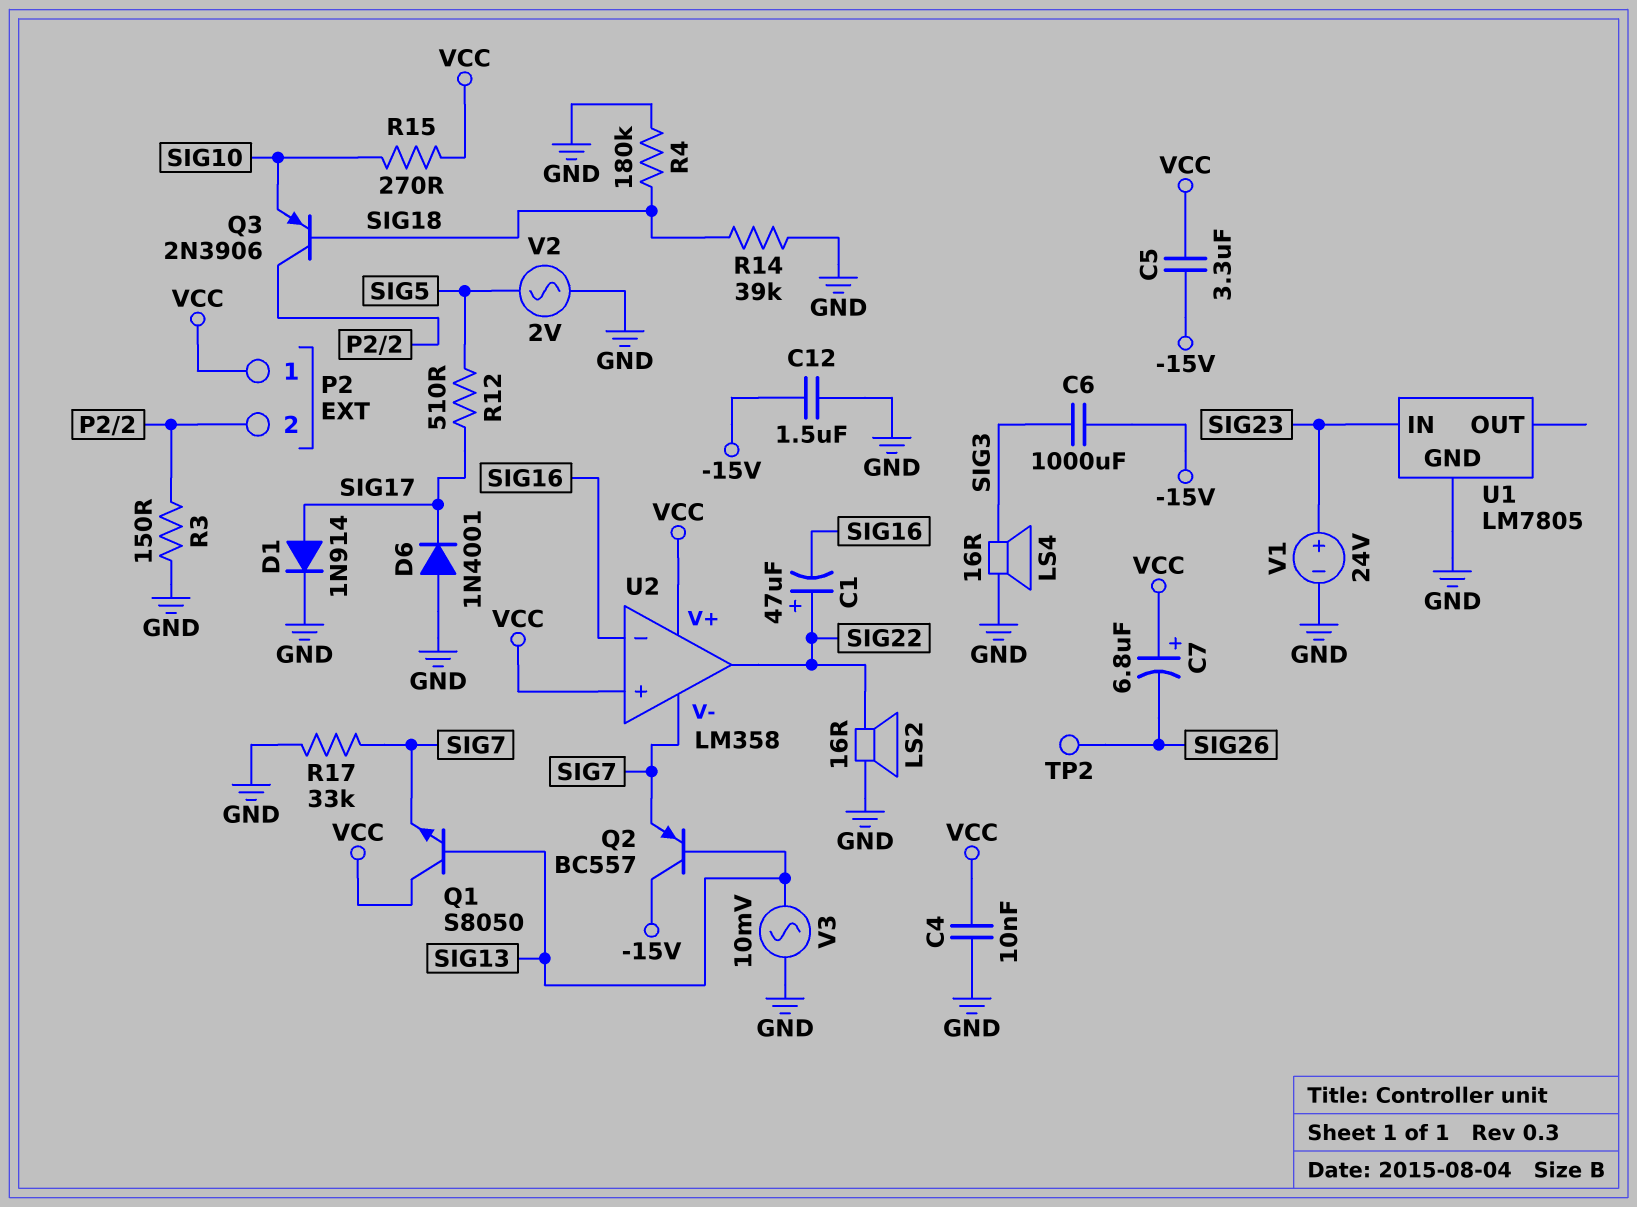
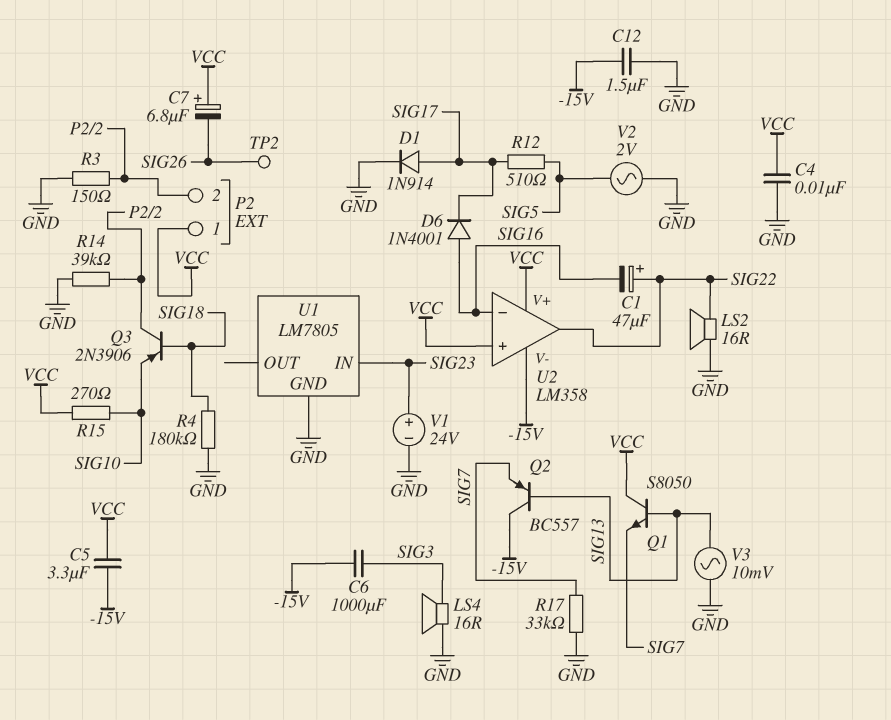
D6: diode 1N4001 (A GND, K SIG17) -> diode 1N4001 (A SIG16, K SIG17)
R14: 39k (GND, SIG18) -> 39k (GND, P2/2)
U2 pin V-: SIG7 -> -15V

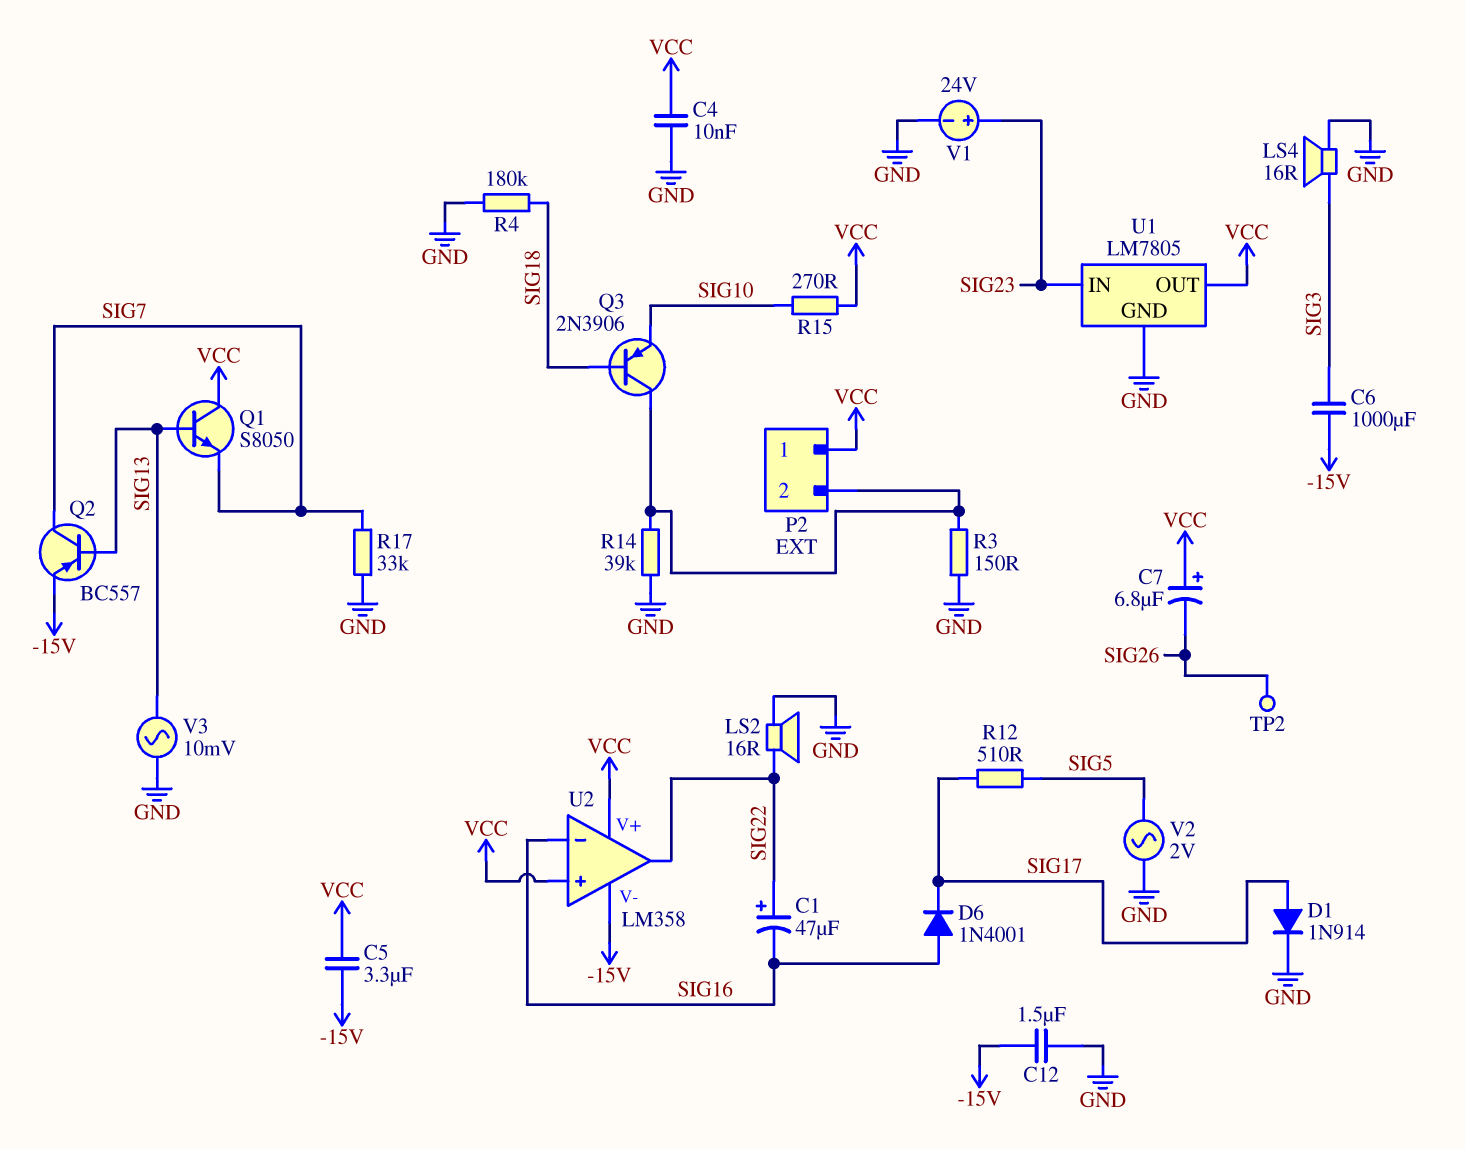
Q2: PNP BC557 (B SIG13, C -15V, E SIG7) -> PNP BC557 (B SIG13, C SIG7, E -15V)
U1 pin OUT: none -> VCC

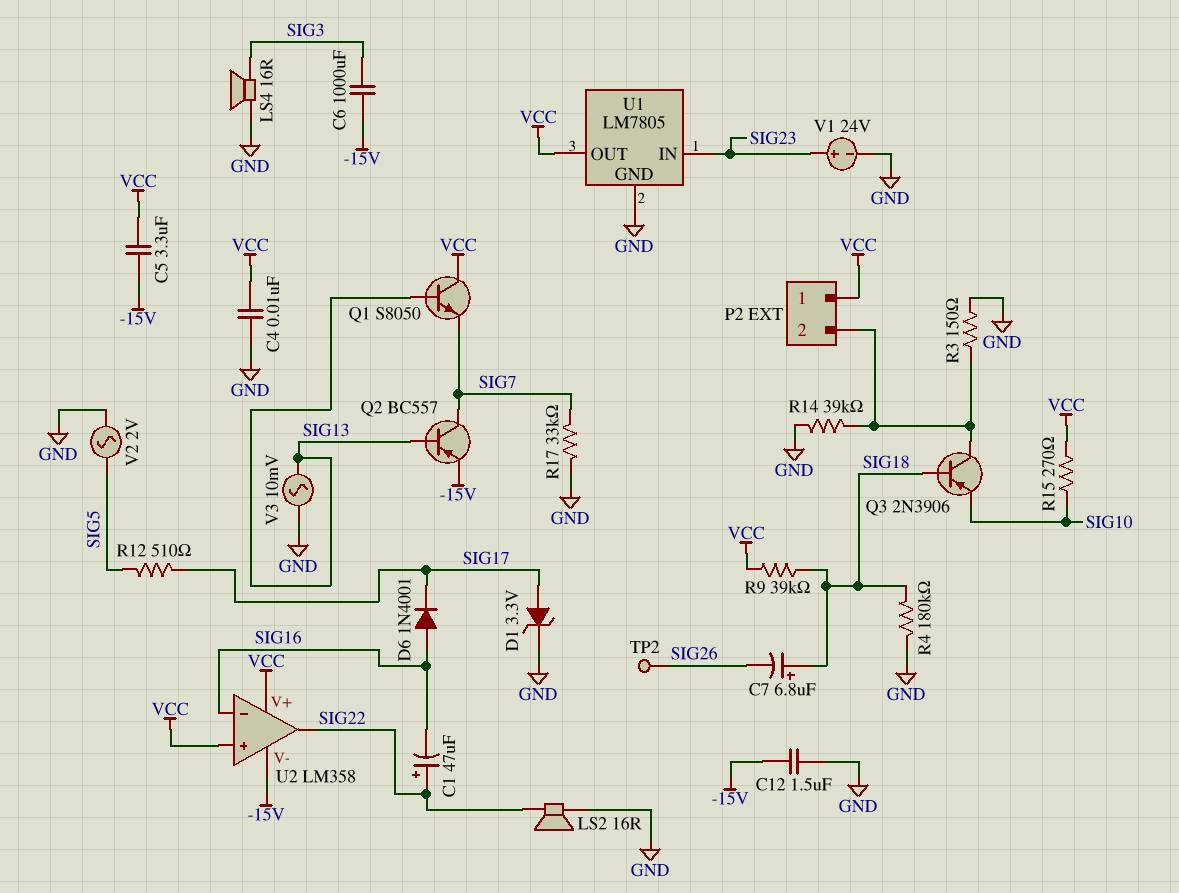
C7: 6.8uF (plus VCC, minus SIG26) -> 6.8uF (plus SIG18, minus SIG26)
D1: diode 1N914 (A SIG17, K GND) -> zener 3.3V (A SIG17, K GND)
R9: none -> 39k (SIG18, VCC)

